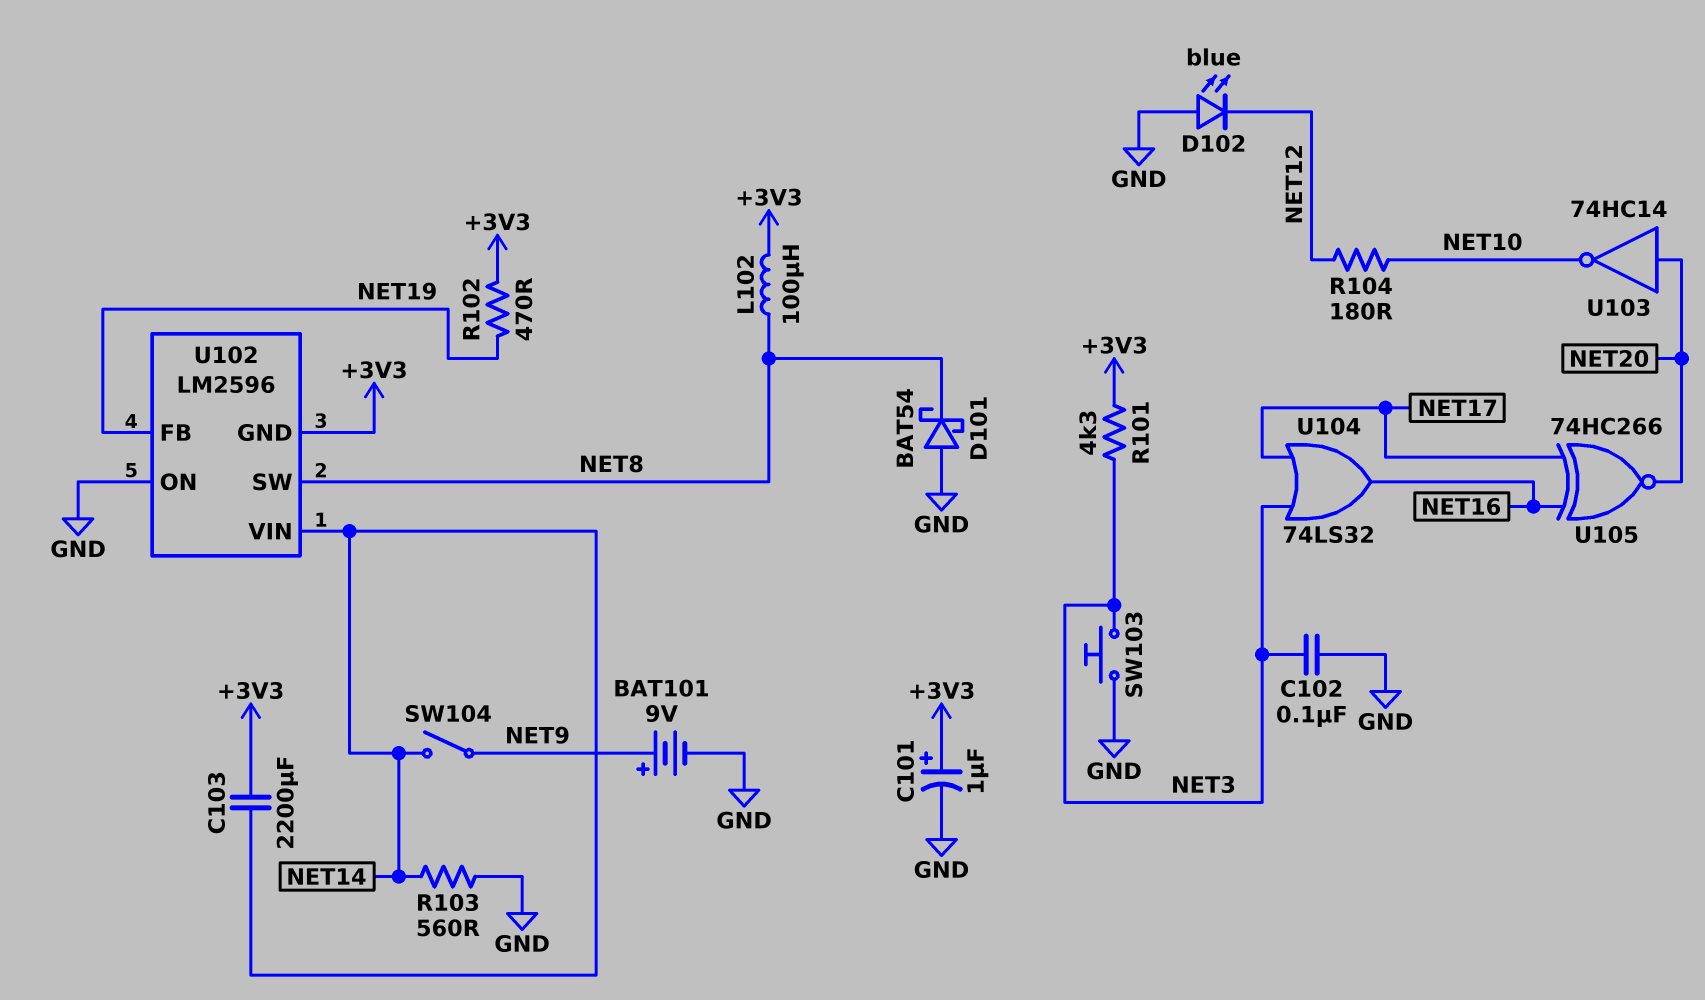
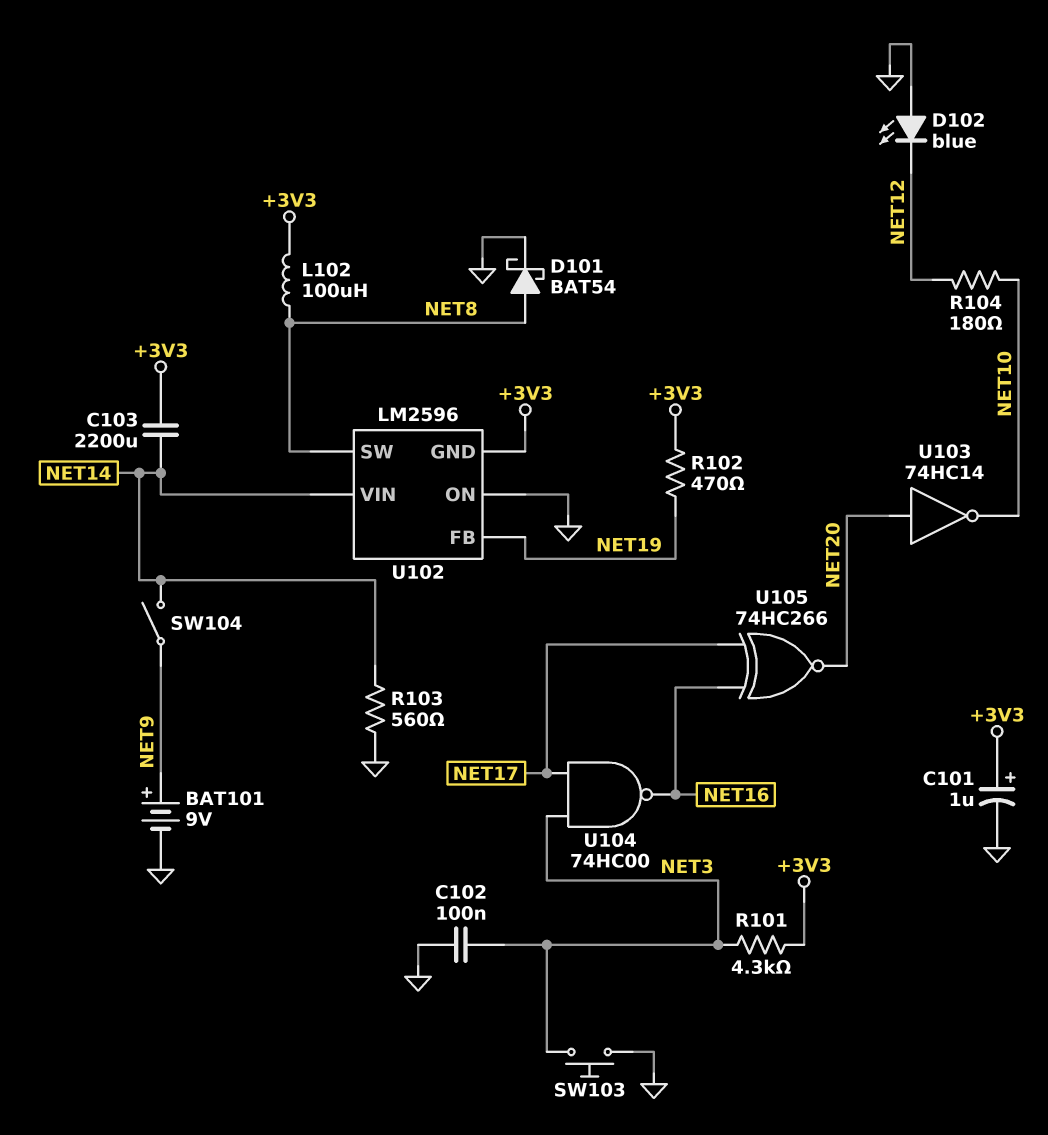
D101: schottky BAT54 (A GND, K NET8) -> schottky BAT54 (A NET8, K GND)
U104: OR 74LS32 (in NET3, in NET17, out NET16) -> NAND 74HC00 (in NET3, in NET17, out NET16)

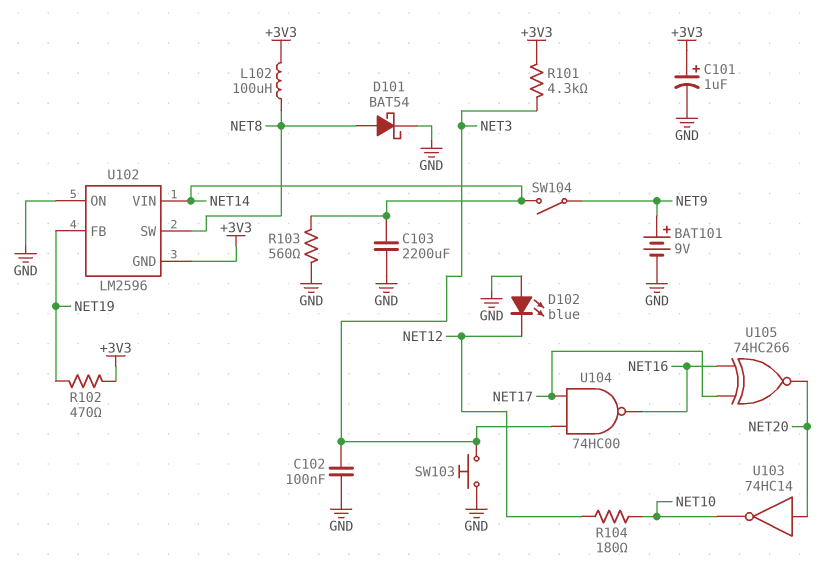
C103: 2200uF (+3V3, NET14) -> 2200uF (GND, NET14)

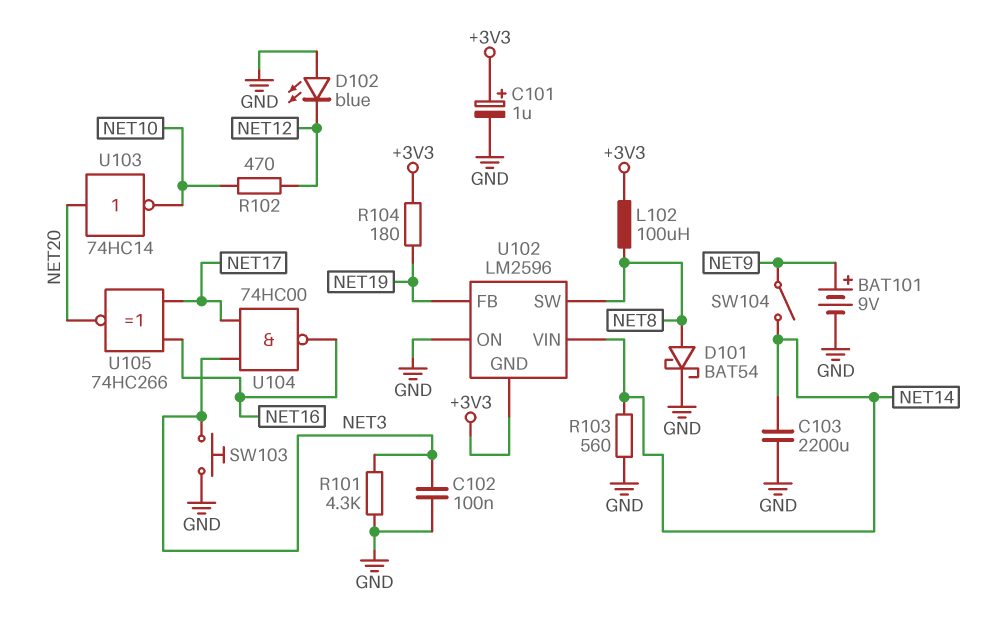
R101: 4.3k (+3V3, NET3) -> 4.3k (GND, NET3)
R102: 470 (+3V3, NET19) -> 470 (NET10, NET12)
R104: 180 (NET10, NET12) -> 180 (+3V3, NET19)

